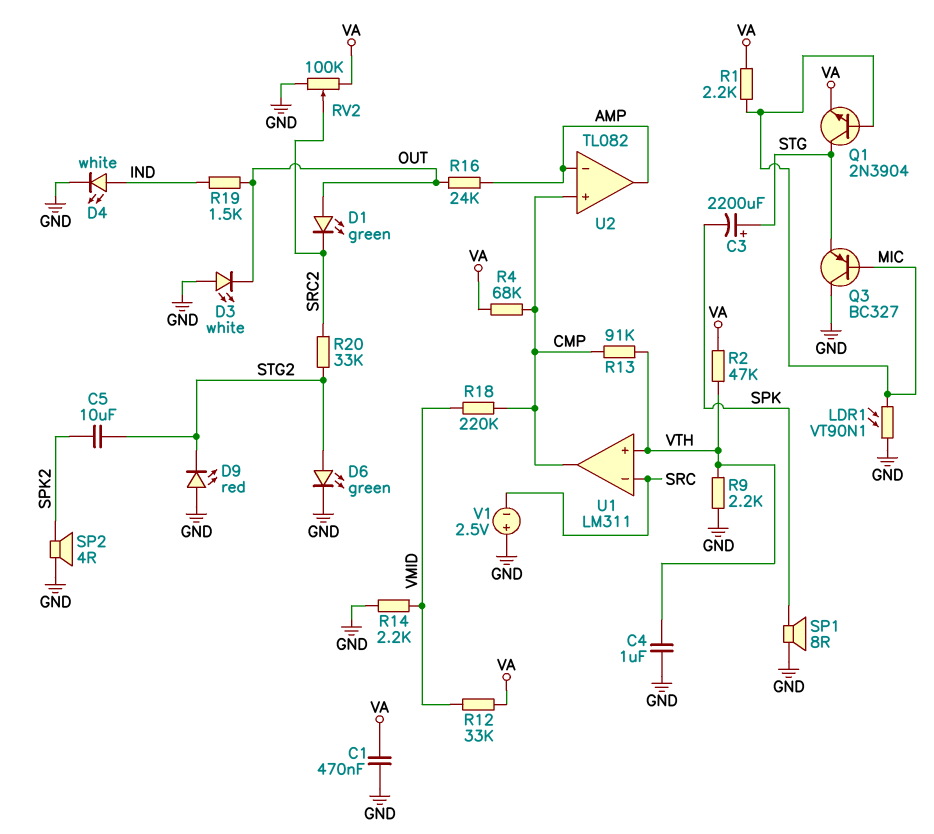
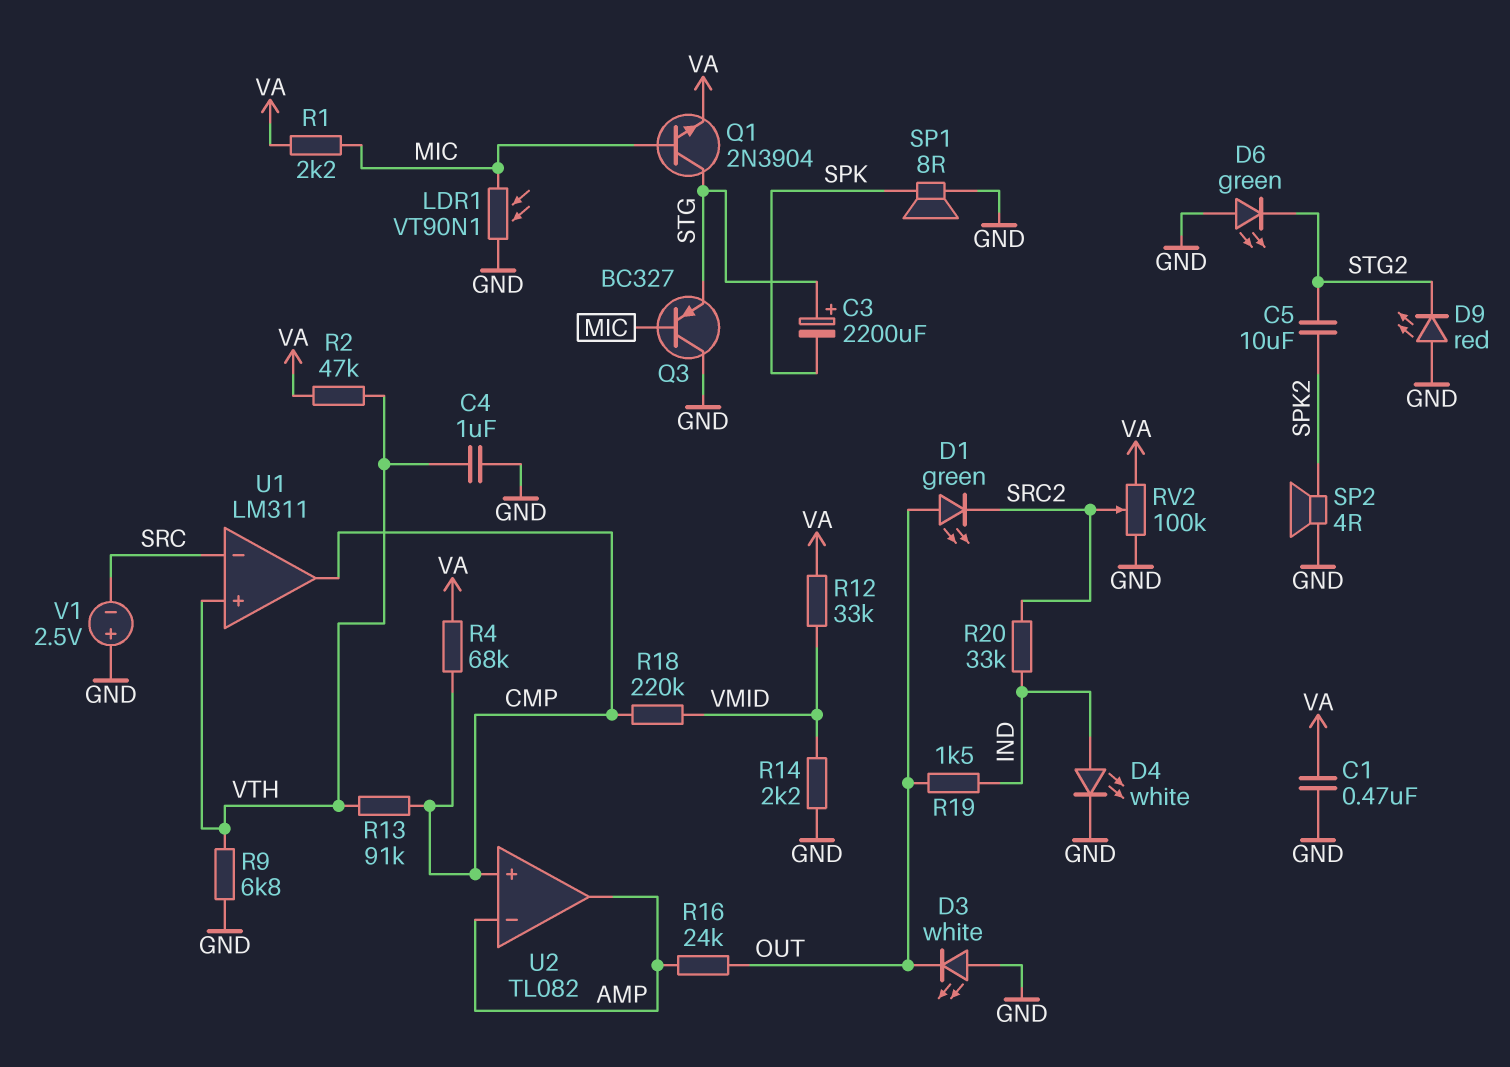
D6: LED green (A STG2, K GND) -> LED green (A GND, K STG2)
R9: 2.2k (GND, VTH) -> 6.8k (GND, VTH)
R20: 33k (SRC2, STG2) -> 33k (IND, SRC2)

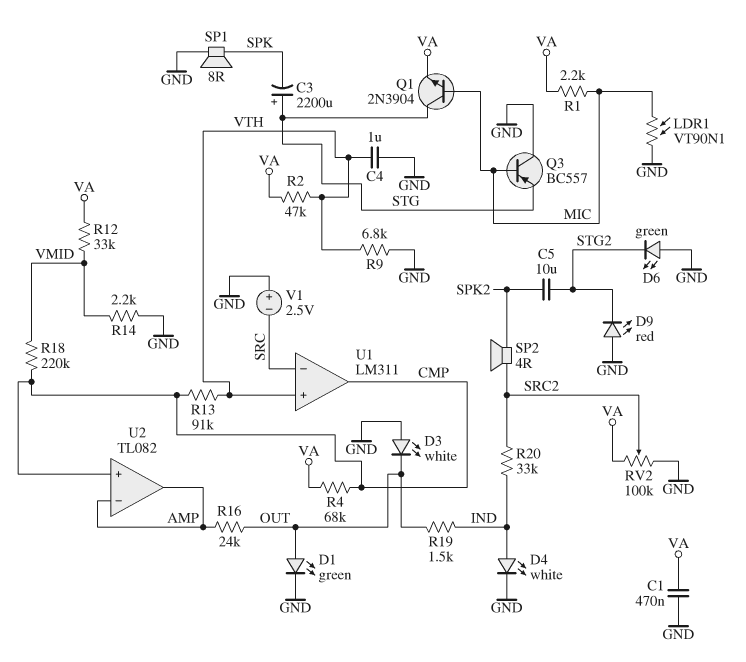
D1: LED green (A OUT, K SRC2) -> LED green (A OUT, K GND)
Q3: PNP BC327 (B MIC, C GND, E STG) -> PNP BC557 (B MIC, C GND, E STG)
SP2: speaker 4R (GND, SPK2) -> speaker 4R (SPK2, SRC2)

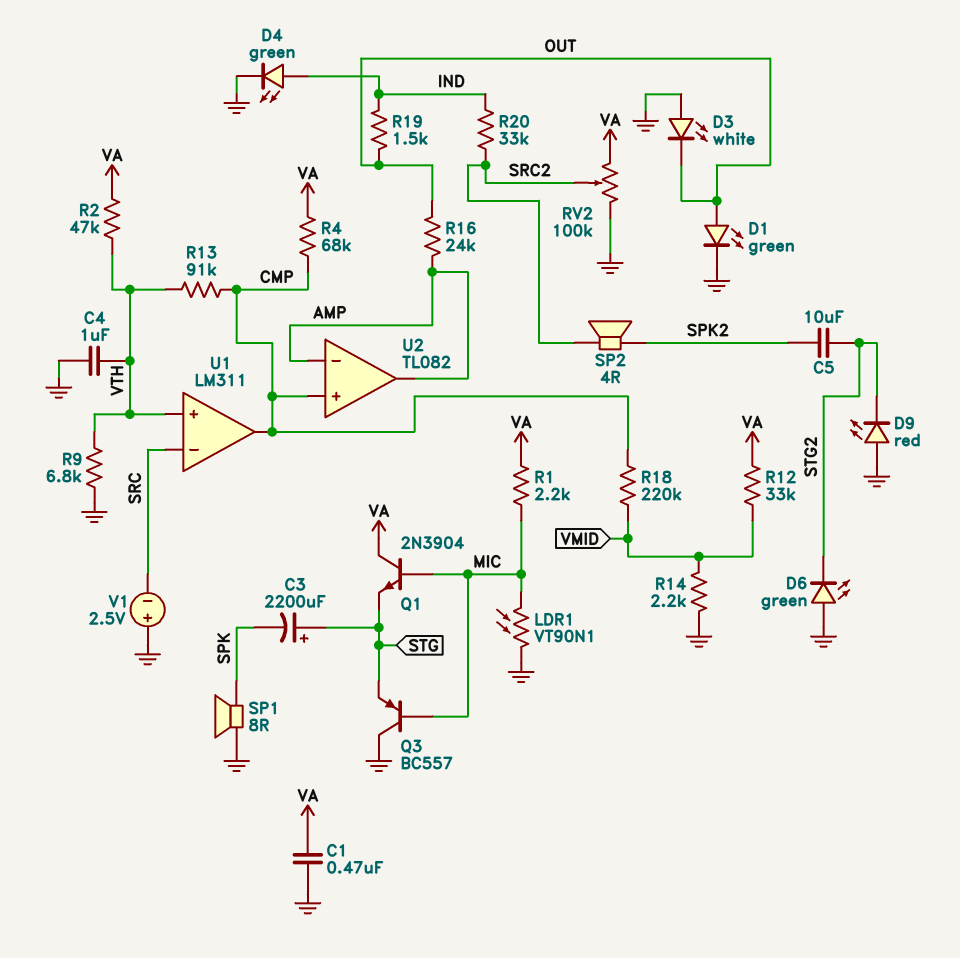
D4: LED white (A IND, K GND) -> LED green (A IND, K GND)
Q1: NPN 2N3904 (B MIC, C STG, E VA) -> NPN 2N3904 (B MIC, C VA, E STG)

